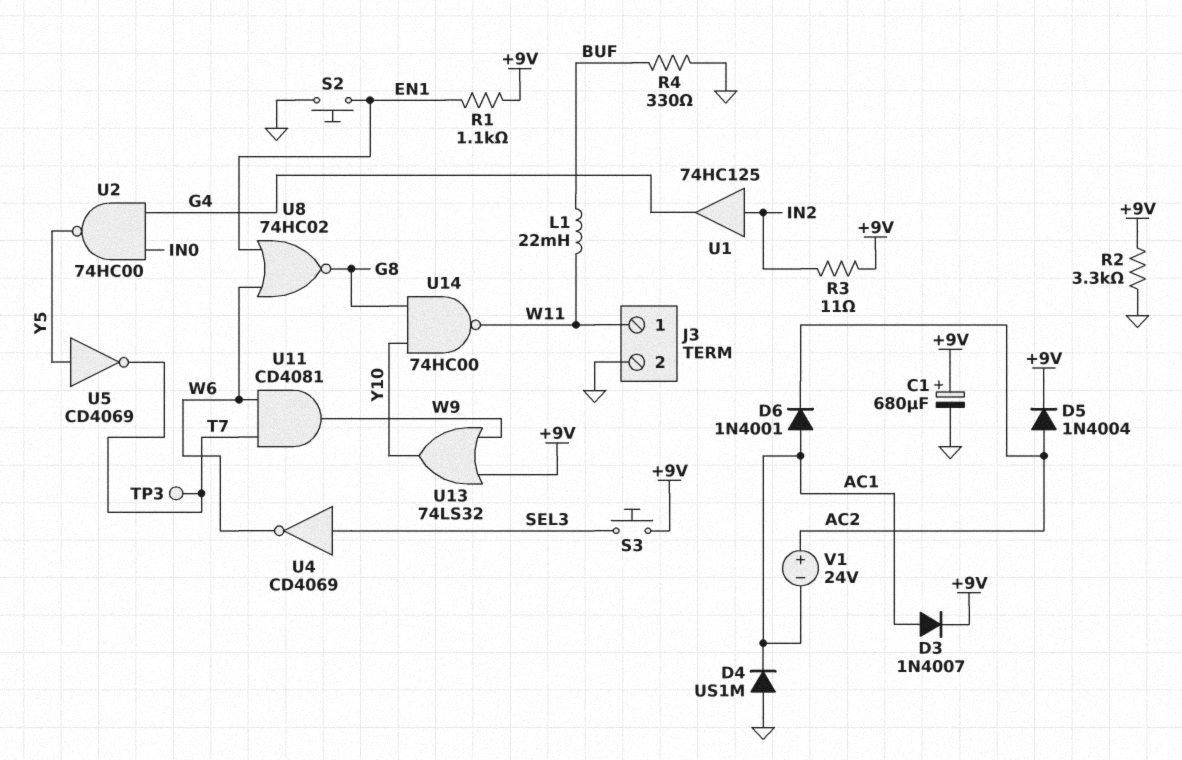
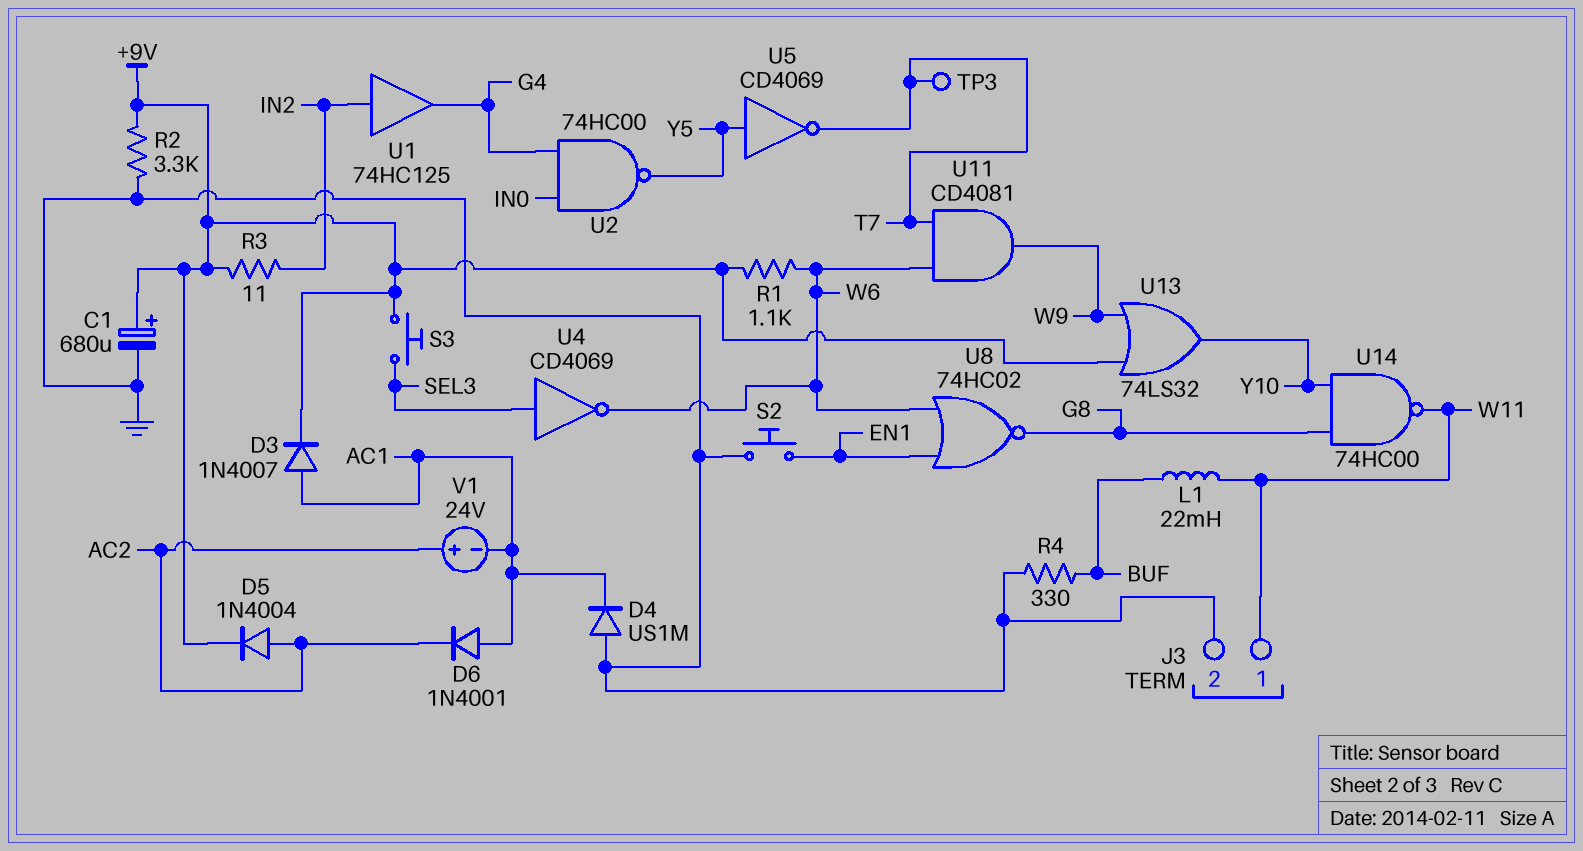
R1: 1.1k (+9V, EN1) -> 1.1k (+9V, W6)

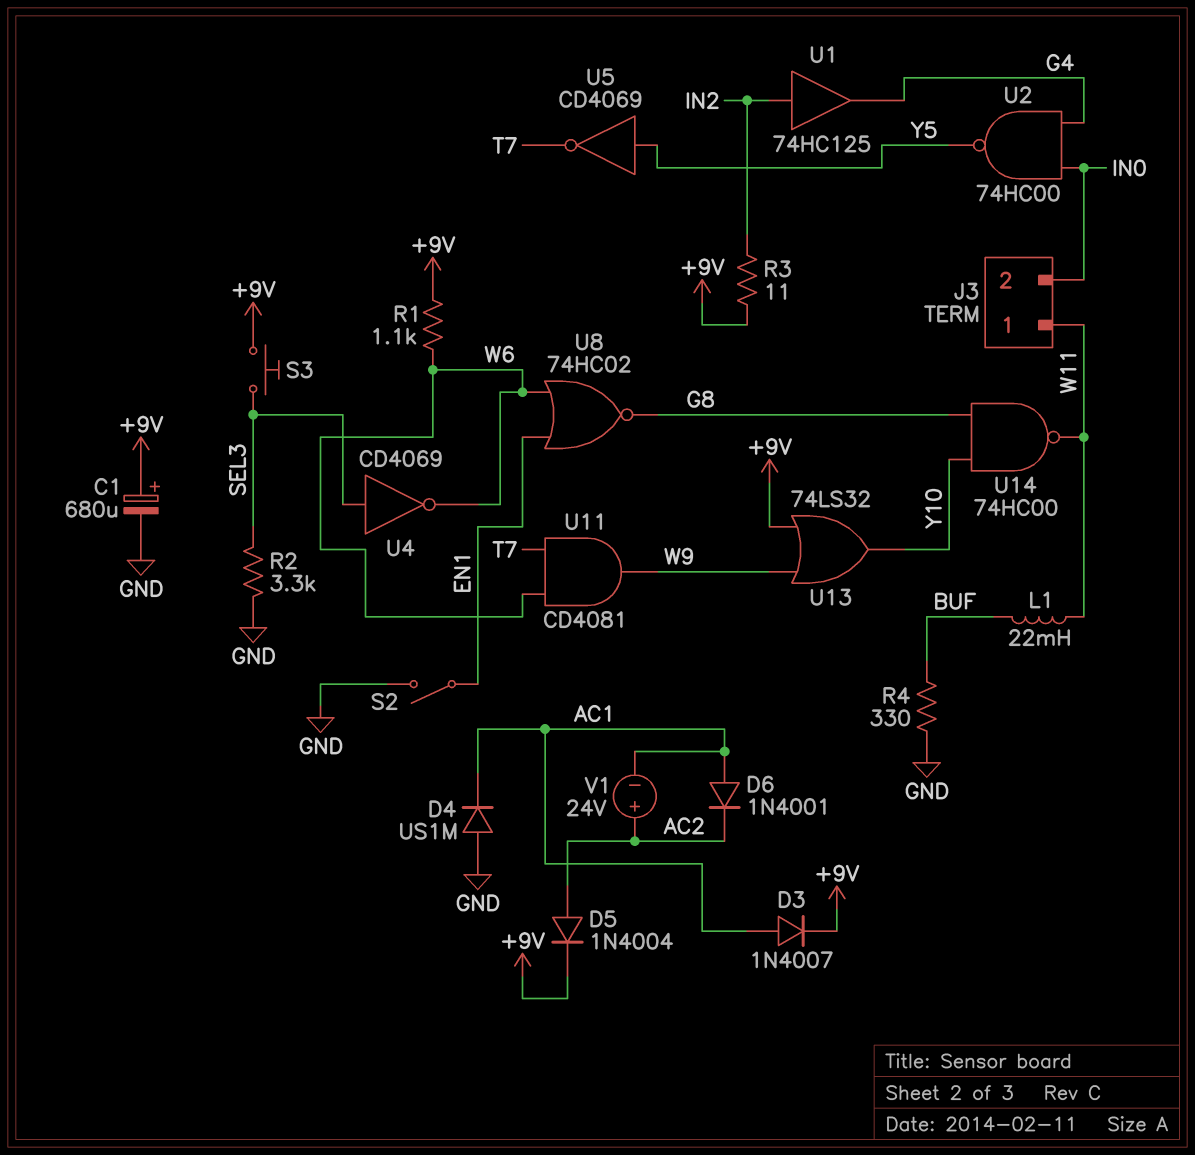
J3 pin 2: GND -> IN0
R2: 3.3k (+9V, GND) -> 3.3k (GND, SEL3)
S2: button (EN1, GND) -> switch (EN1, GND)
TP3: test point (T7) -> none

